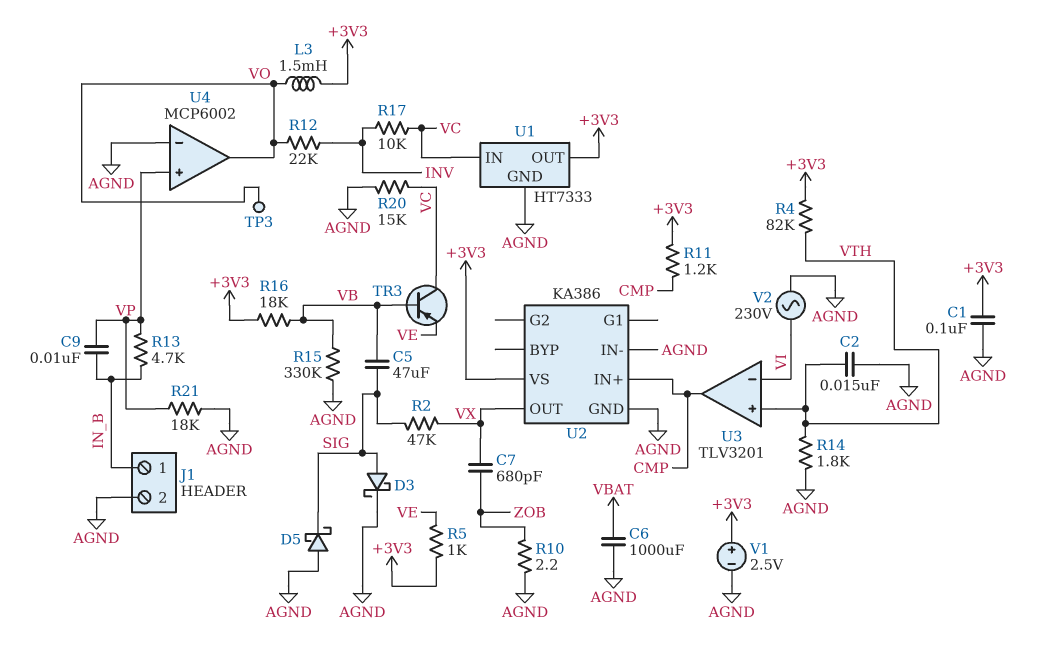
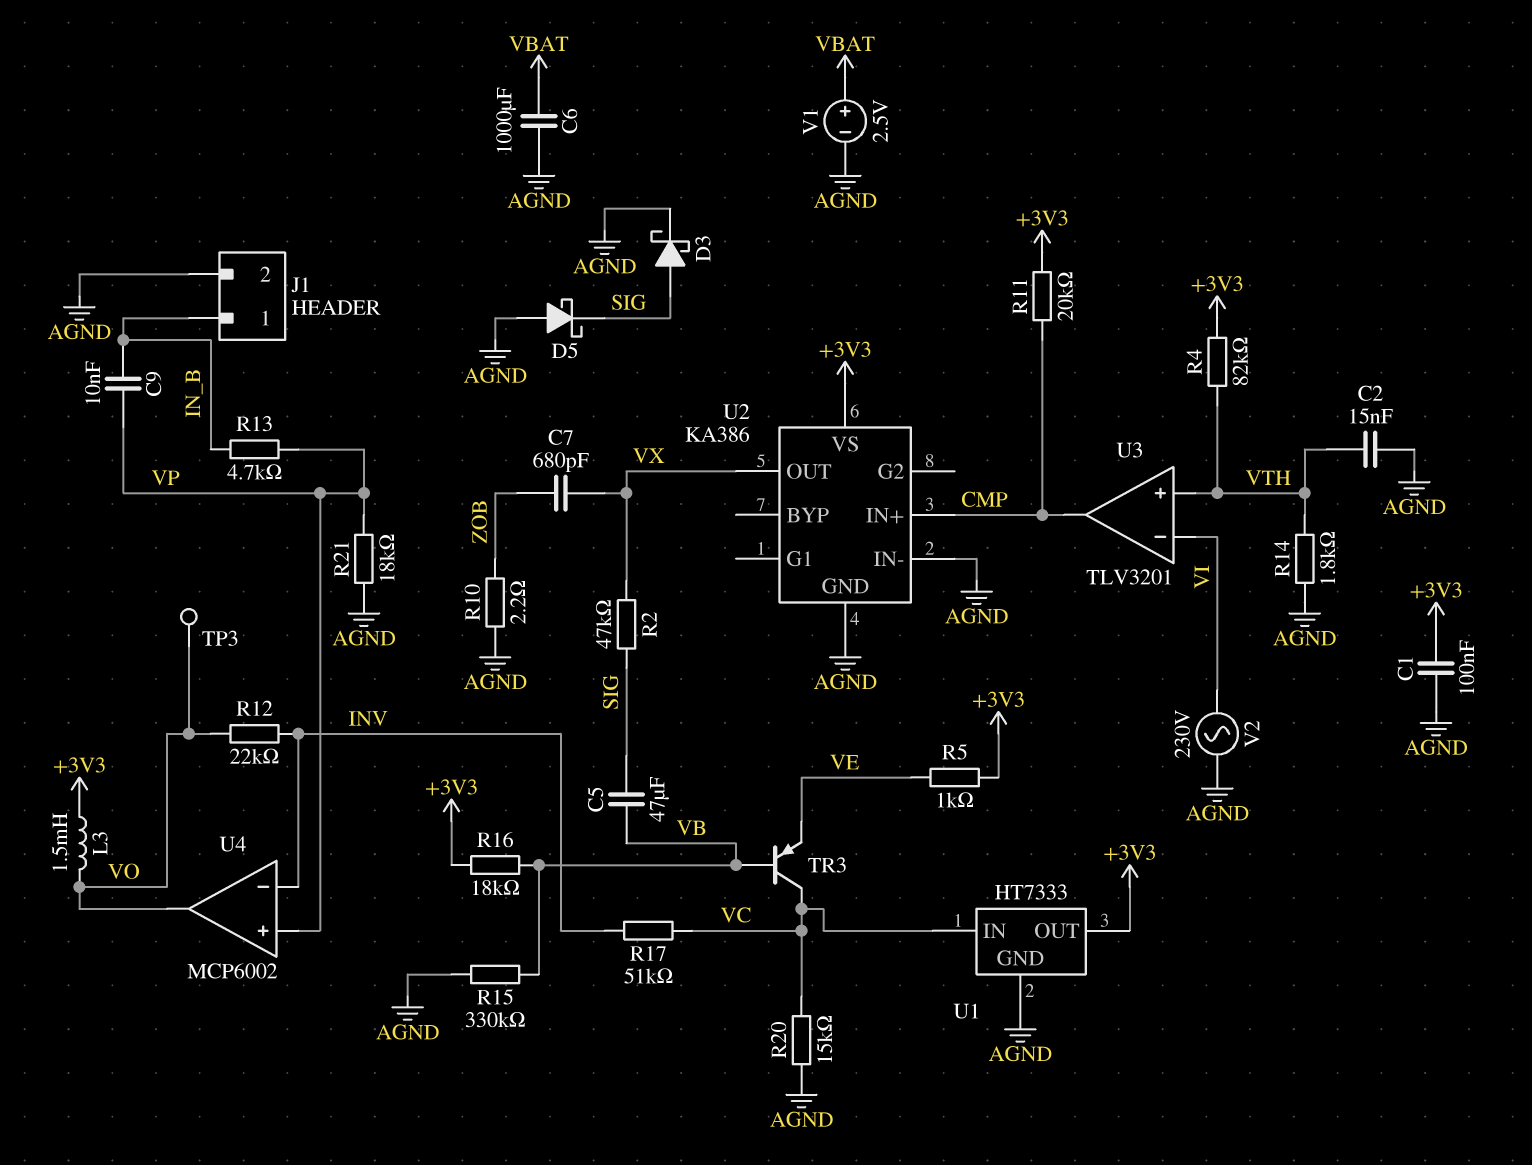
R11: 1.2k (+3V3, CMP) -> 20k (+3V3, CMP)
R17: 10k (INV, VC) -> 51k (INV, VC)
U4 pin in-: AGND -> INV
V1: 2.5V (plus +3V3, minus AGND) -> 2.5V (plus VBAT, minus AGND)

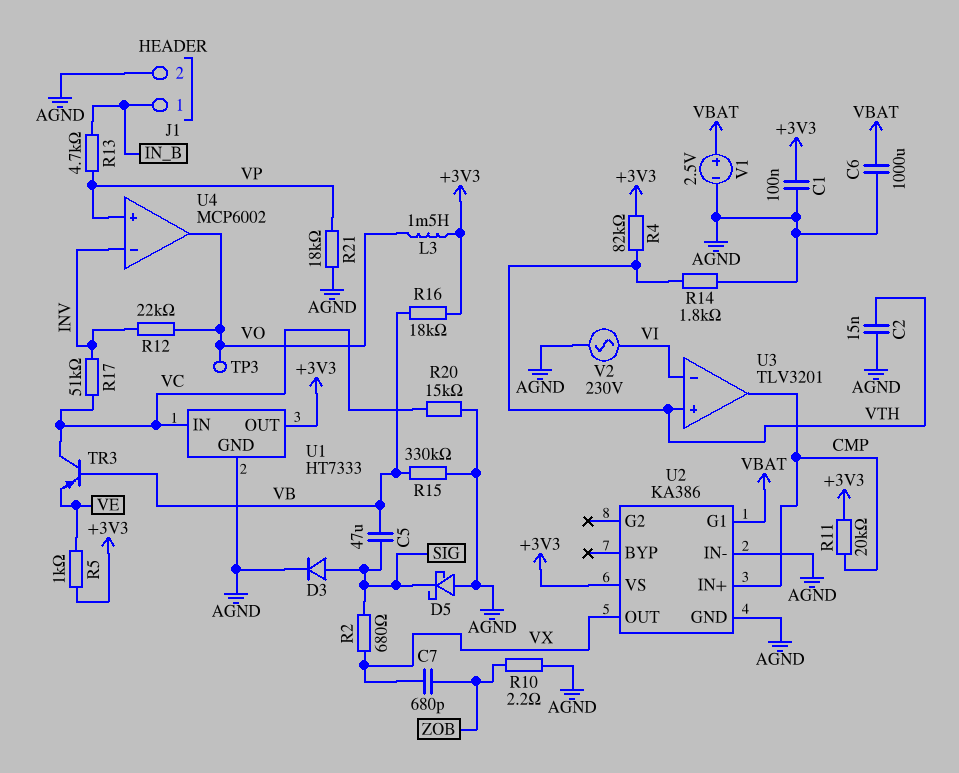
C9: 10nF (IN_B, VP) -> none
D3: schottky (A SIG, K AGND) -> diode (A SIG, K AGND)
R2: 47k (SIG, VX) -> 680 (SIG, VX)
U2 pin G1: none -> VBAT

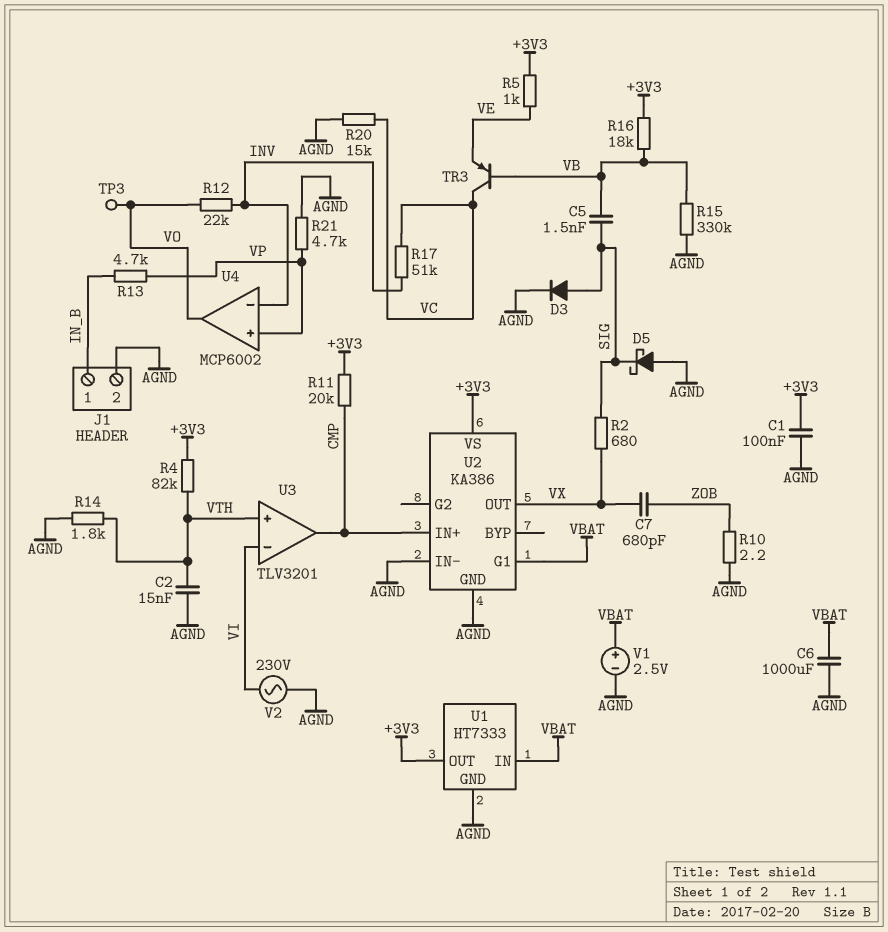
C5: 47uF (SIG, VB) -> 1.5nF (SIG, VB)
L3: 1.5mH (+3V3, VO) -> none
R21: 18k (AGND, VP) -> 4.7k (AGND, VP)
U1 pin IN: VC -> VBAT

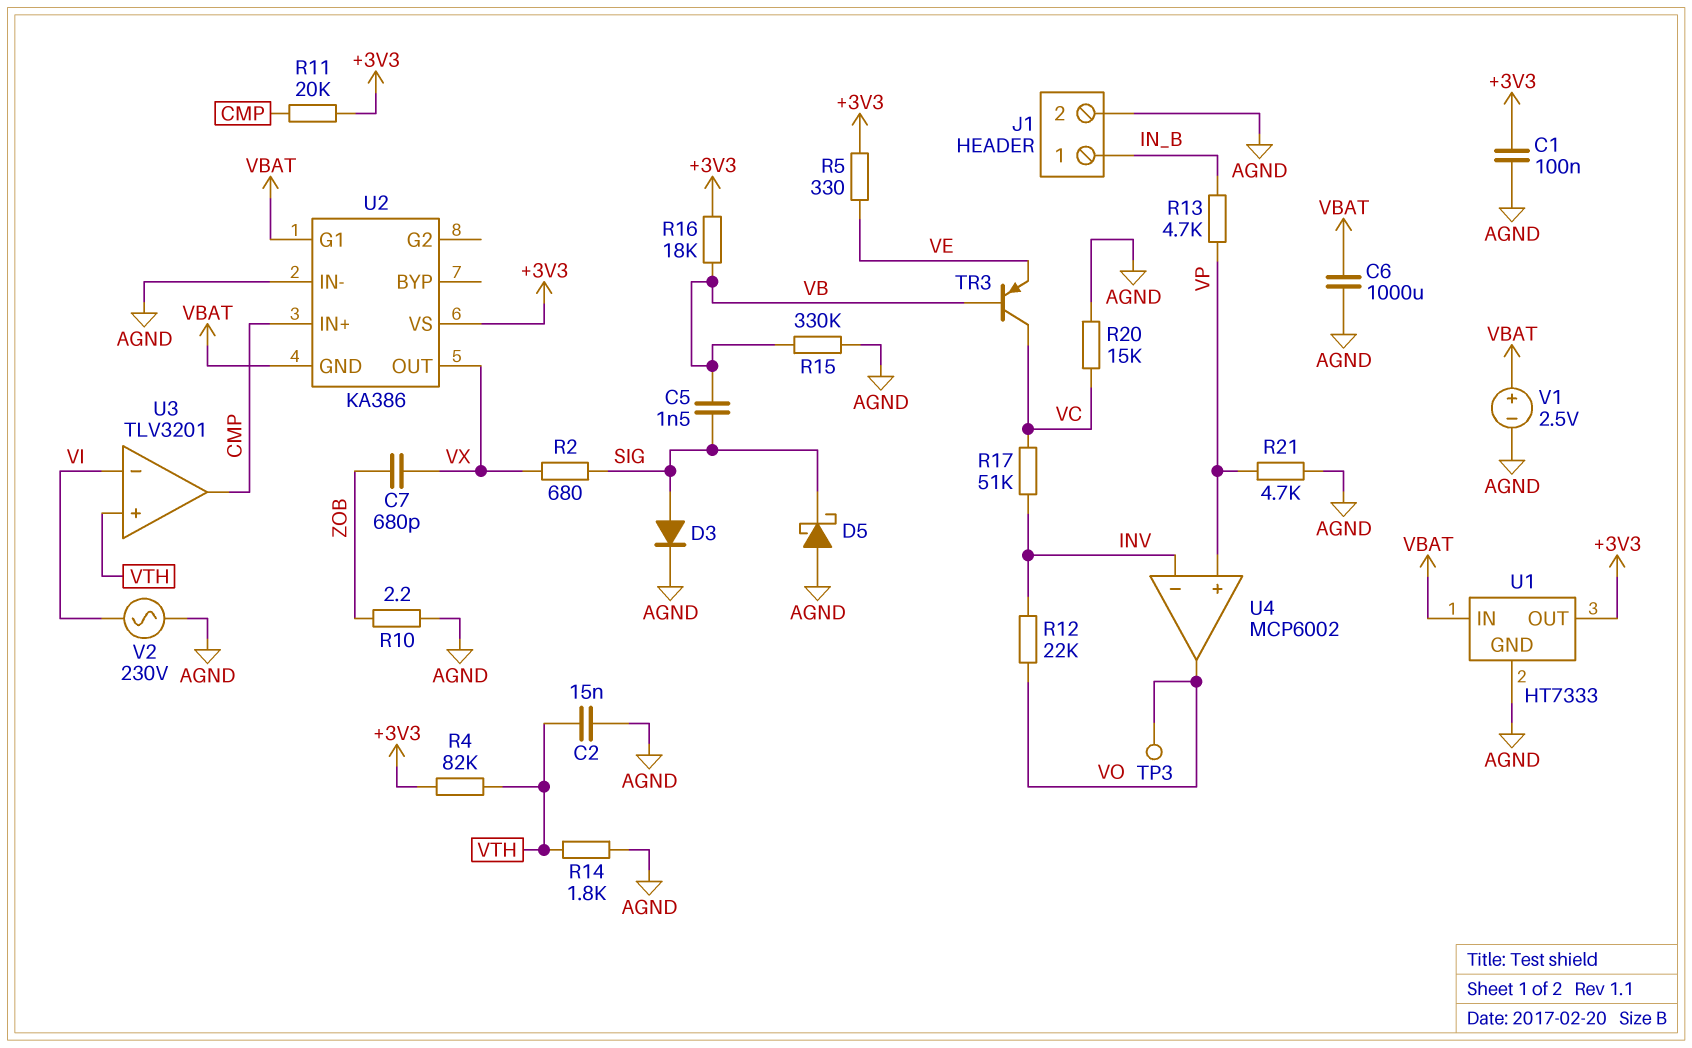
R5: 1k (+3V3, VE) -> 330 (+3V3, VE)
U2 pin GND: AGND -> VBAT

